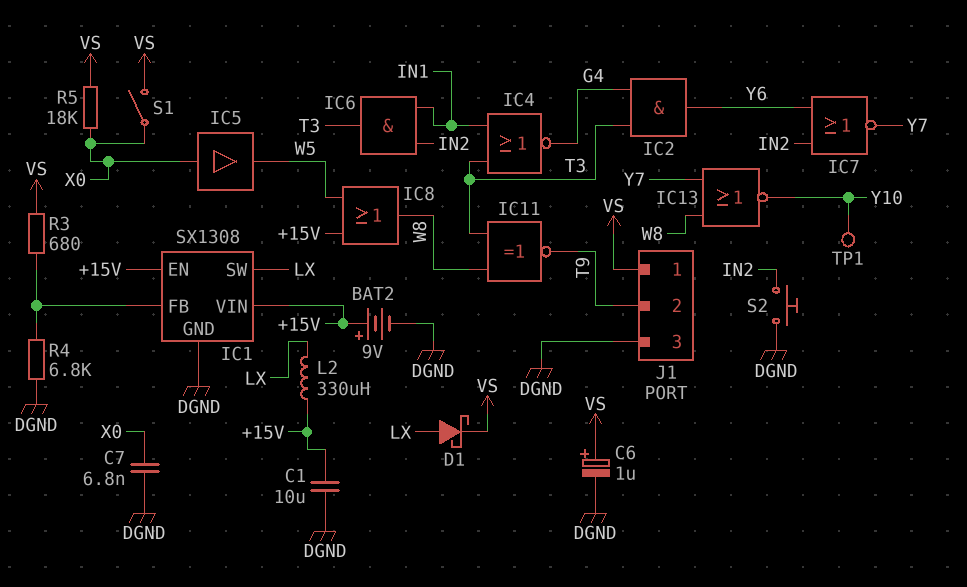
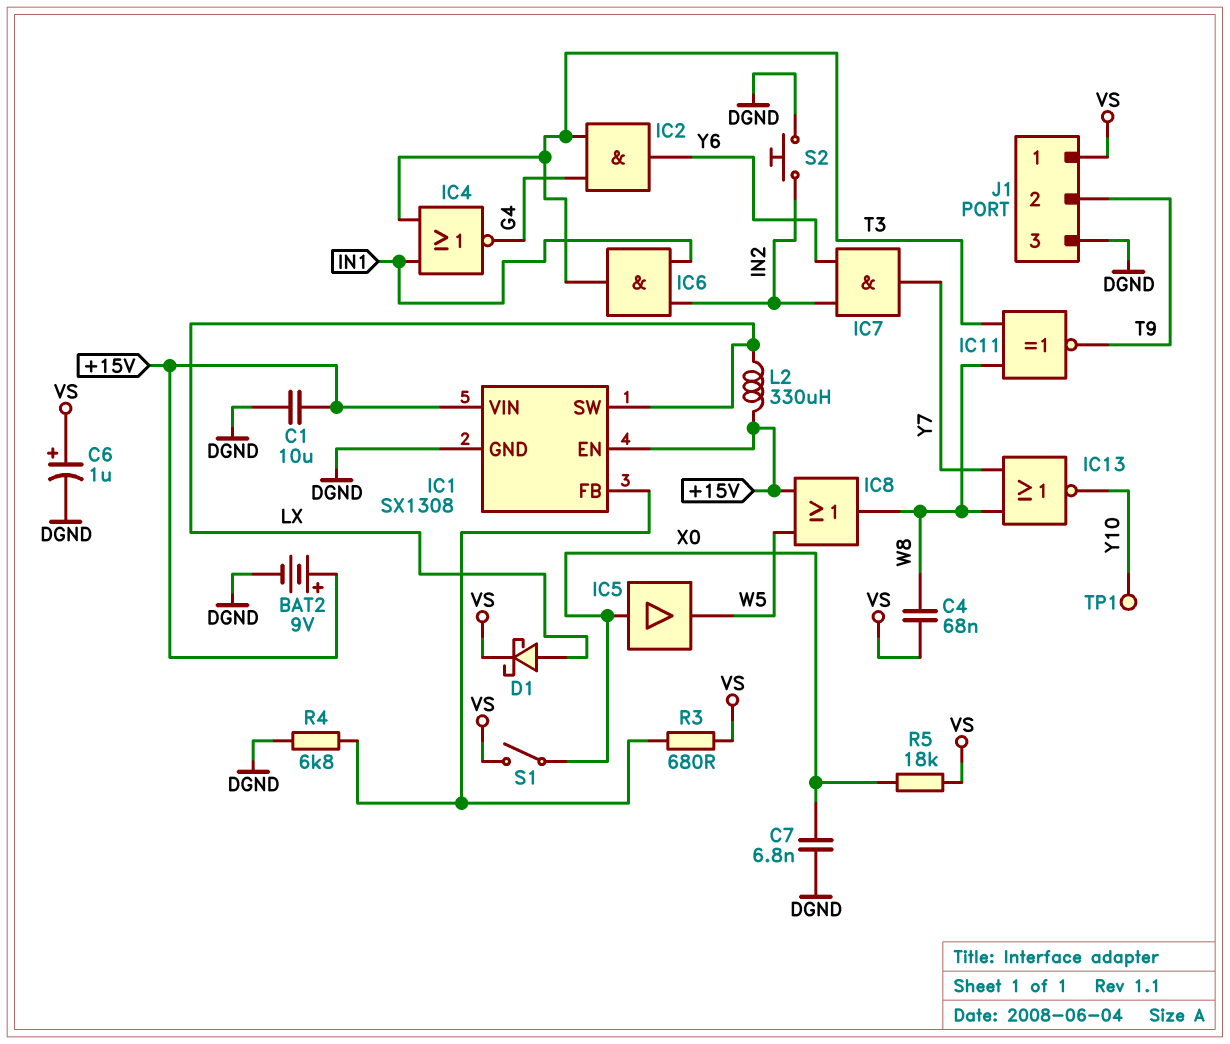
C4: none -> 68nF (VS, W8)
IC7: NOR (in IN2, in Y6, out Y7) -> AND (in IN2, in Y6, out Y7)

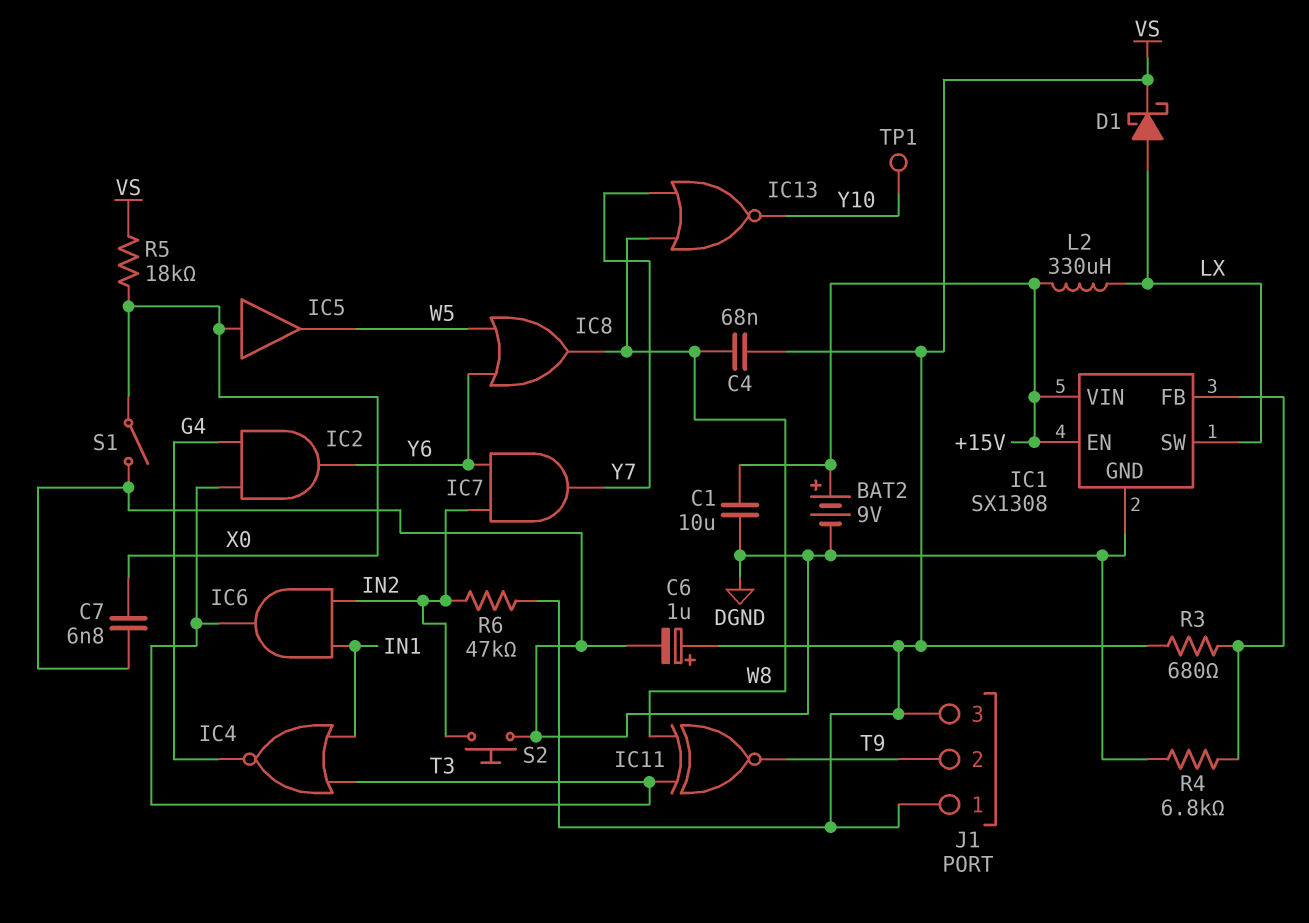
IC8: OR (in +15V, in W5, out W8) -> OR (in W5, in Y6, out W8)
J1 pin 3: DGND -> VS
R6: none -> 47k (IN2, VS)
S1: switch (VS, X0) -> switch (DGND, X0)

